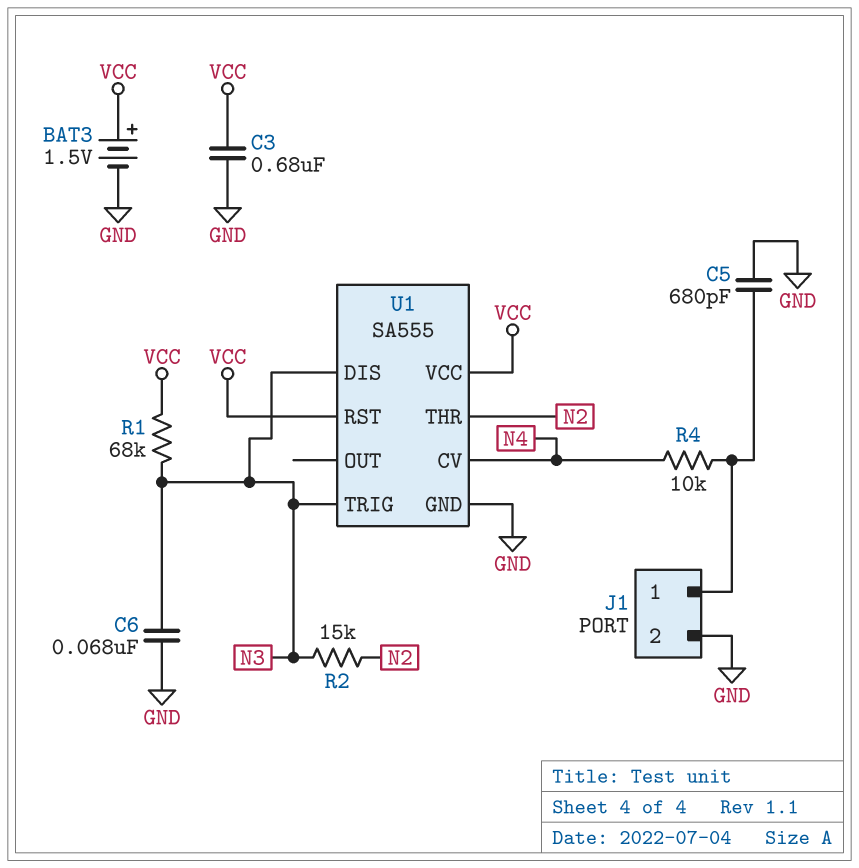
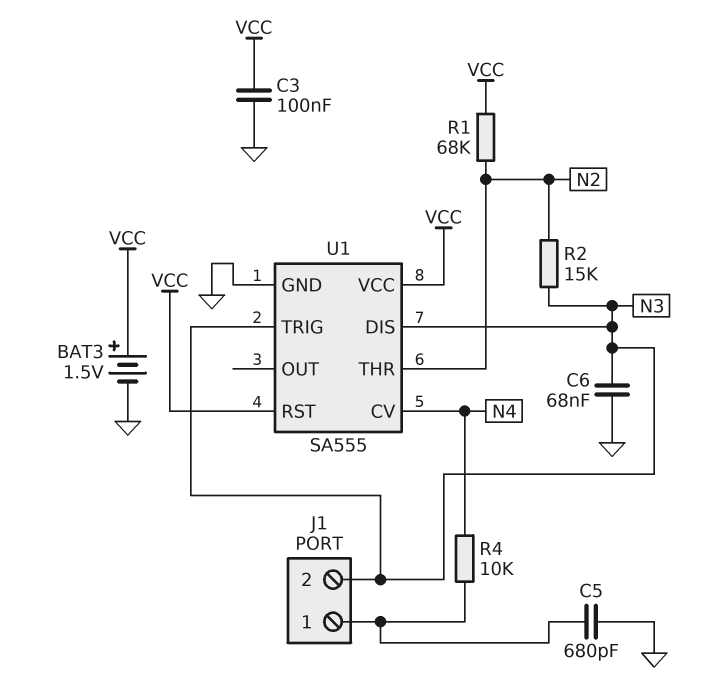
C3: 680nF (GND, VCC) -> 100nF (GND, VCC)
J1 pin 2: GND -> N3
R1: 68k (N3, VCC) -> 68k (N2, VCC)

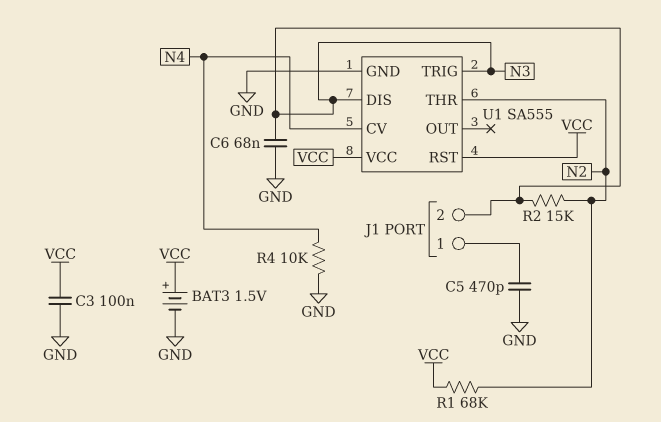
C5: 680pF (GND, J1/1) -> 470pF (GND, J1/1)
R4: 10k (J1/1, N4) -> 10k (GND, N4)

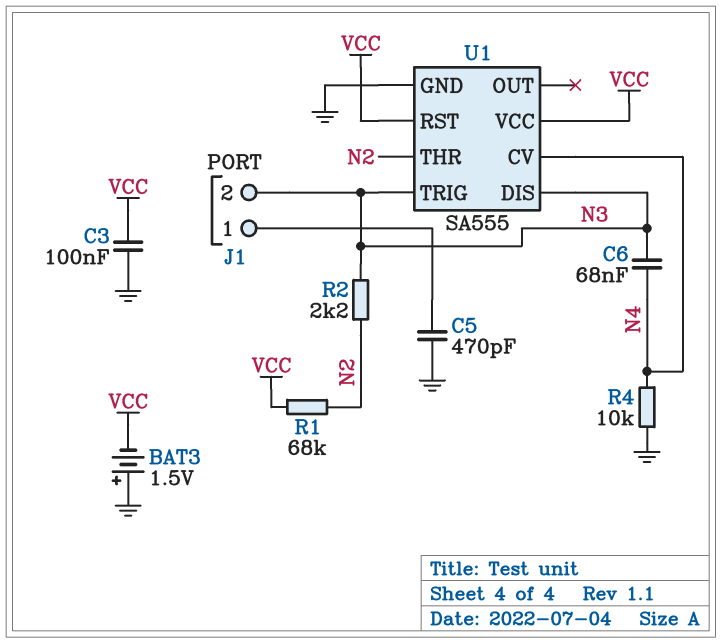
BAT3: 1.5V (plus VCC, minus GND) -> 1.5V (plus GND, minus VCC)
C6: 68nF (GND, N3) -> 68nF (N3, N4)
R2: 15k (N2, N3) -> 2.2k (N2, N3)

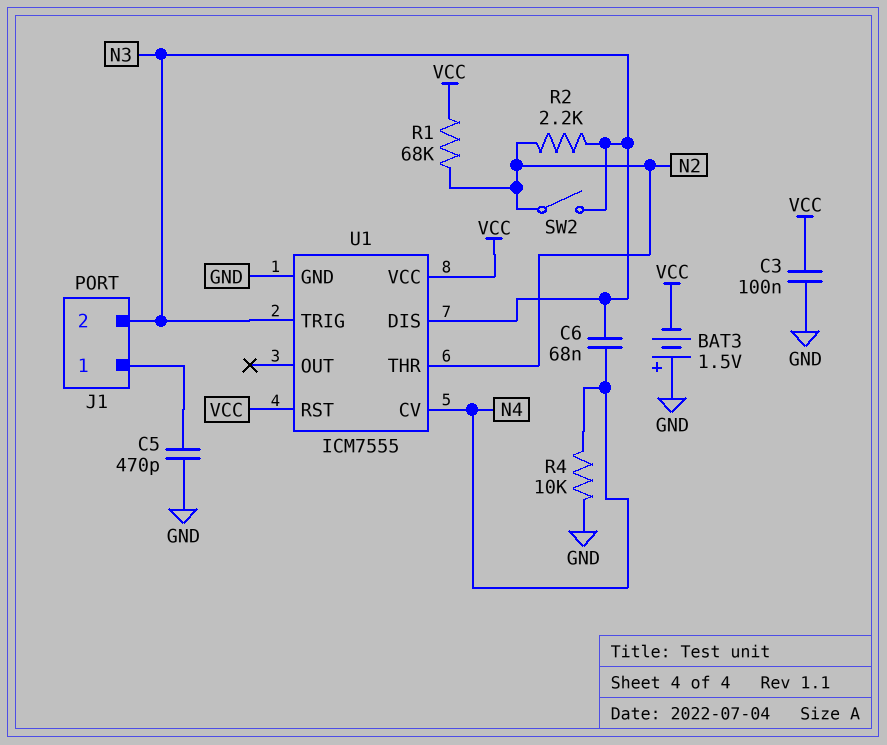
SW2: none -> switch (N2, N3)
U1: SA555 -> ICM7555

